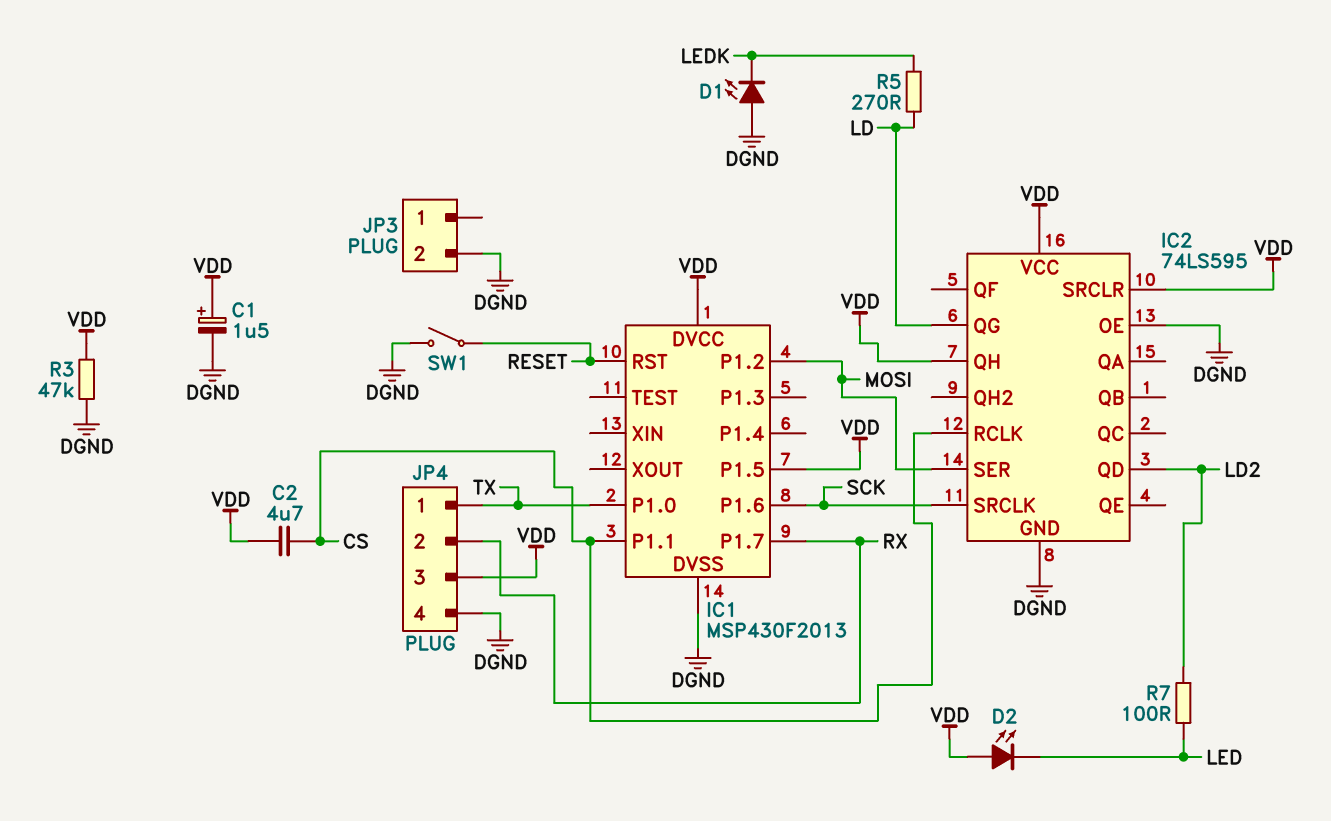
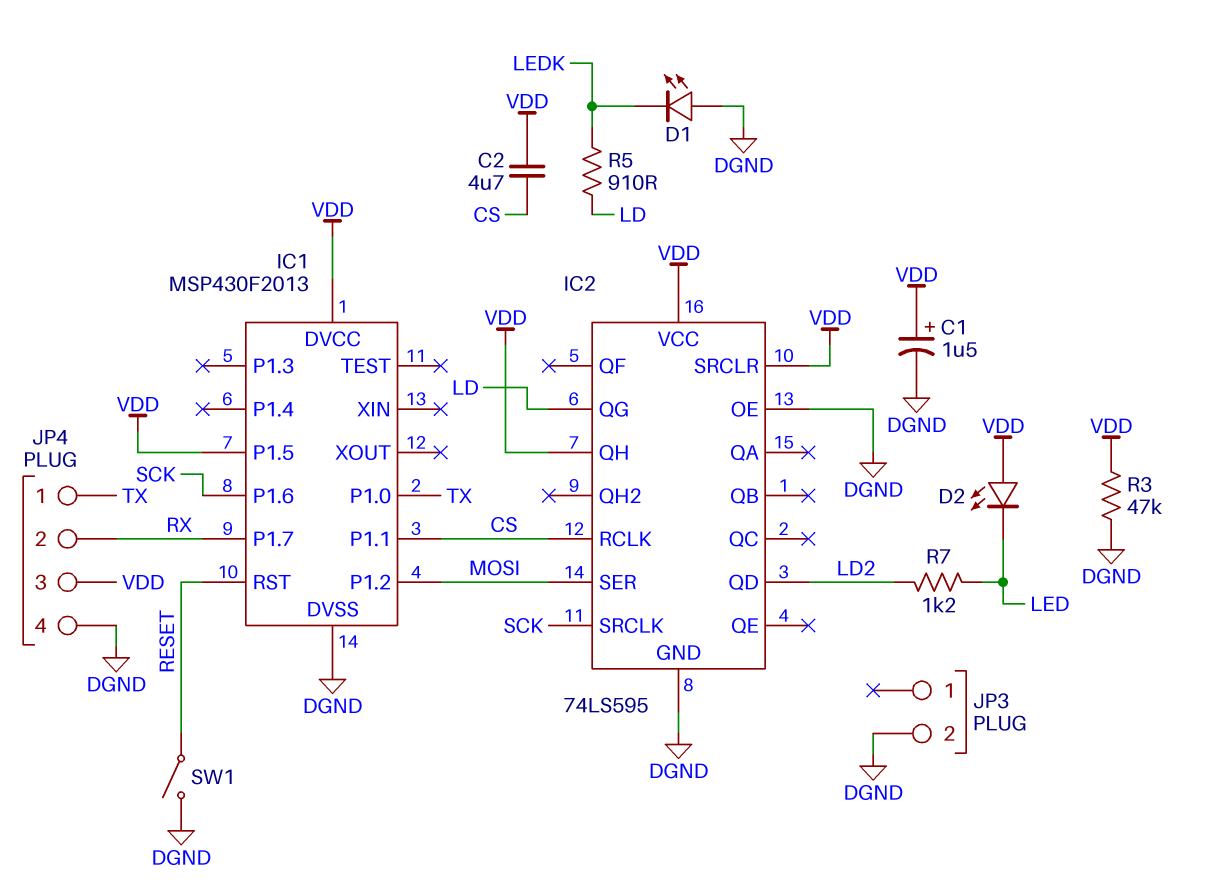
R5: 270 (LD, LEDK) -> 910 (LD, LEDK)
R7: 100 (LD2, LED) -> 1.2k (LD2, LED)

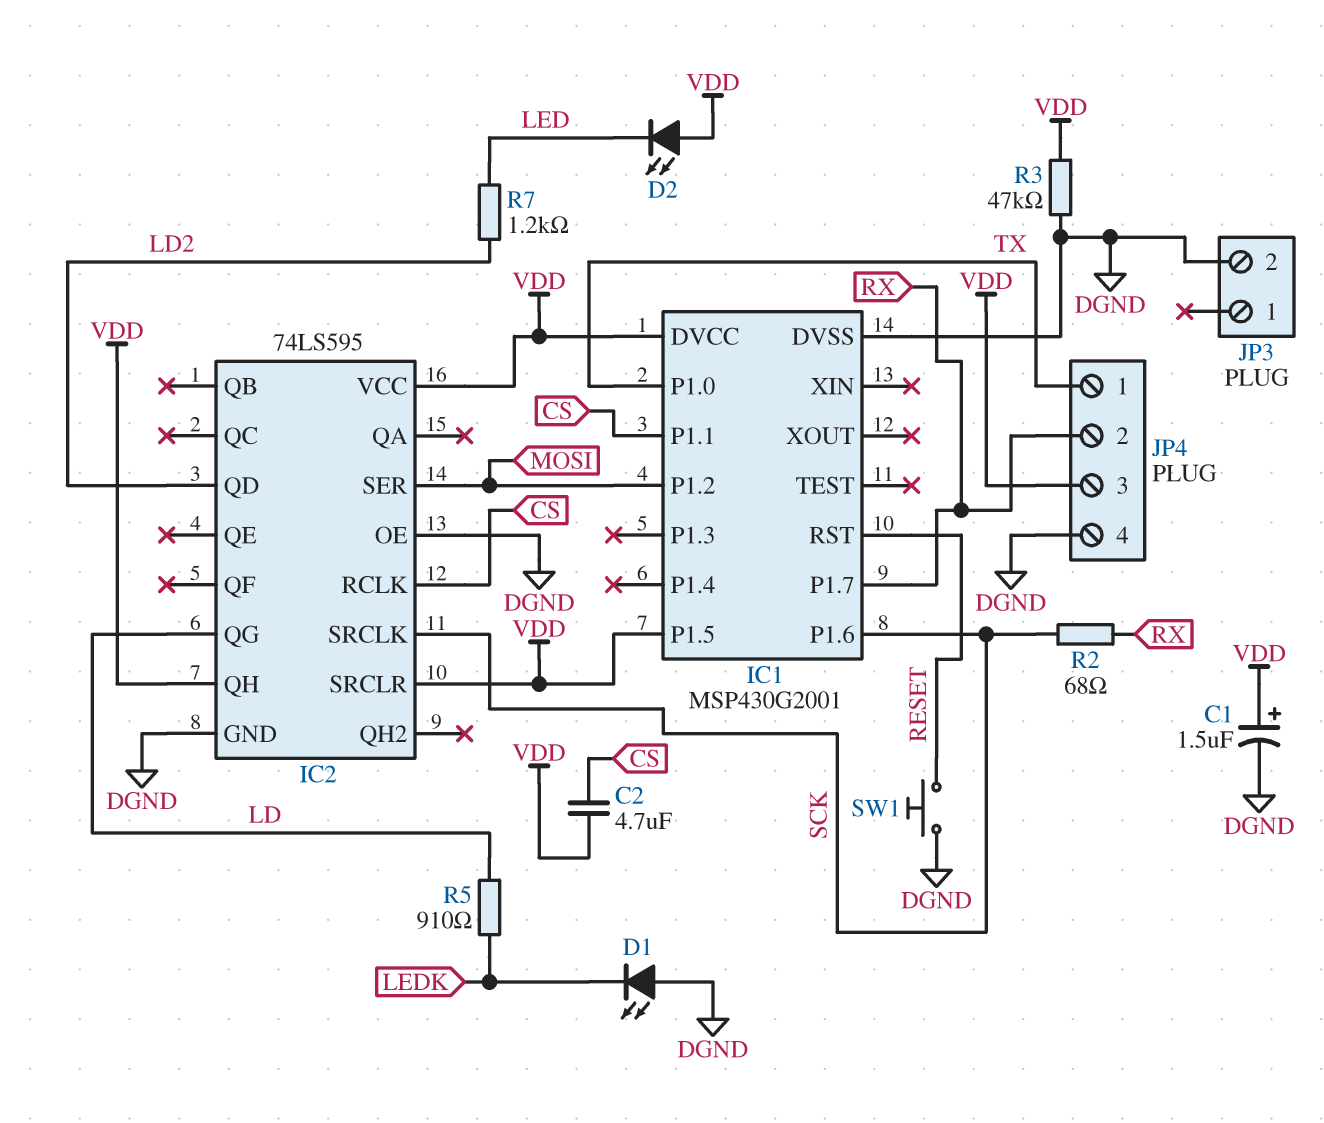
IC1: MSP430F2013 -> MSP430G2001
R2: none -> 68 (RX, SCK)
SW1: switch (DGND, RESET) -> button (DGND, RESET)

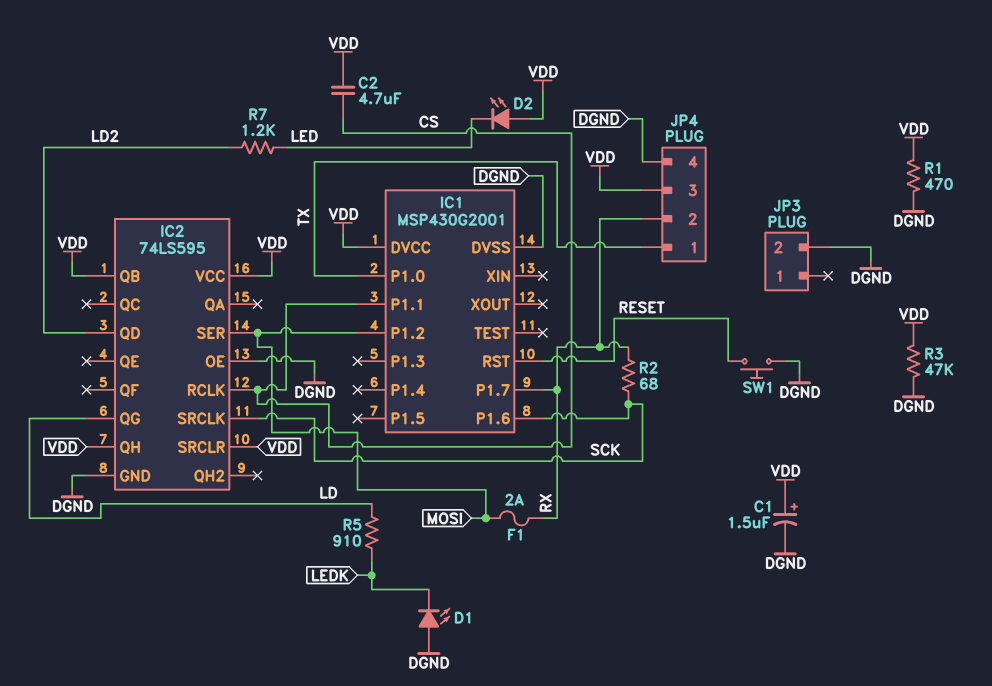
F1: none -> 2A (MOSI, RX)
IC1 pin P1.5: VDD -> none
IC2 pin QB: none -> VDD
R1: none -> 470 (DGND, VDD)

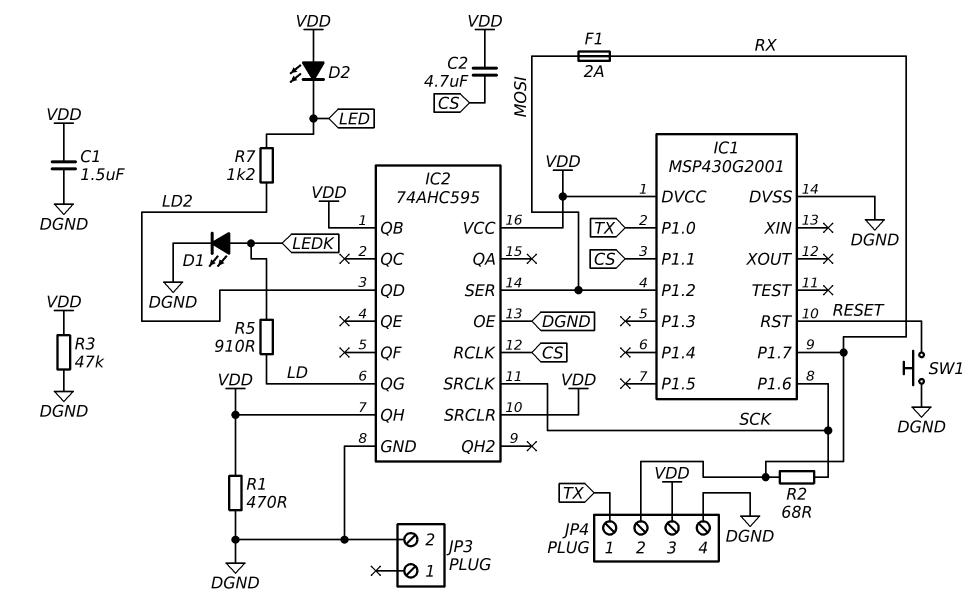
C1: 1.5uF (plus VDD, minus DGND) -> 1.5uF (DGND, VDD)
D1: LED (A DGND, K LEDK) -> LED (A LEDK, K DGND)
IC2: 74LS595 -> 74AHC595

